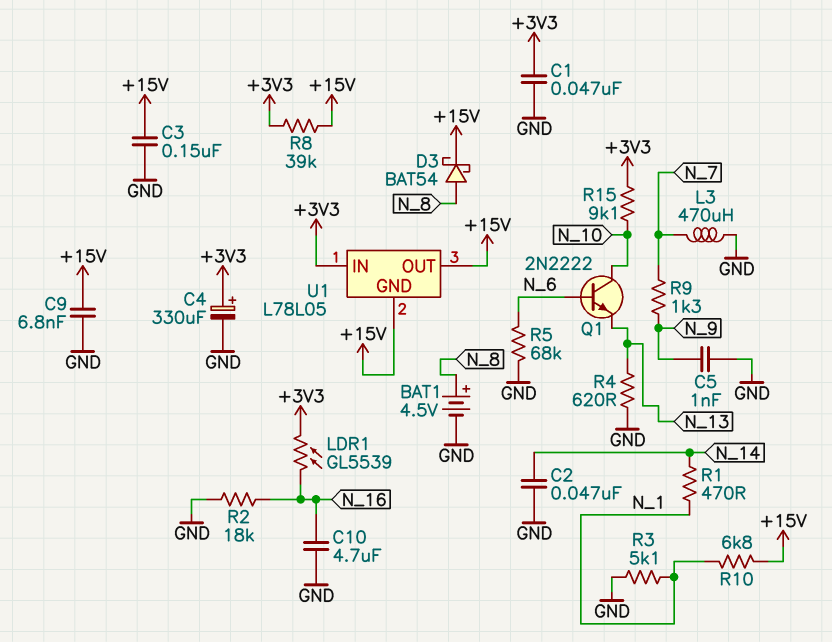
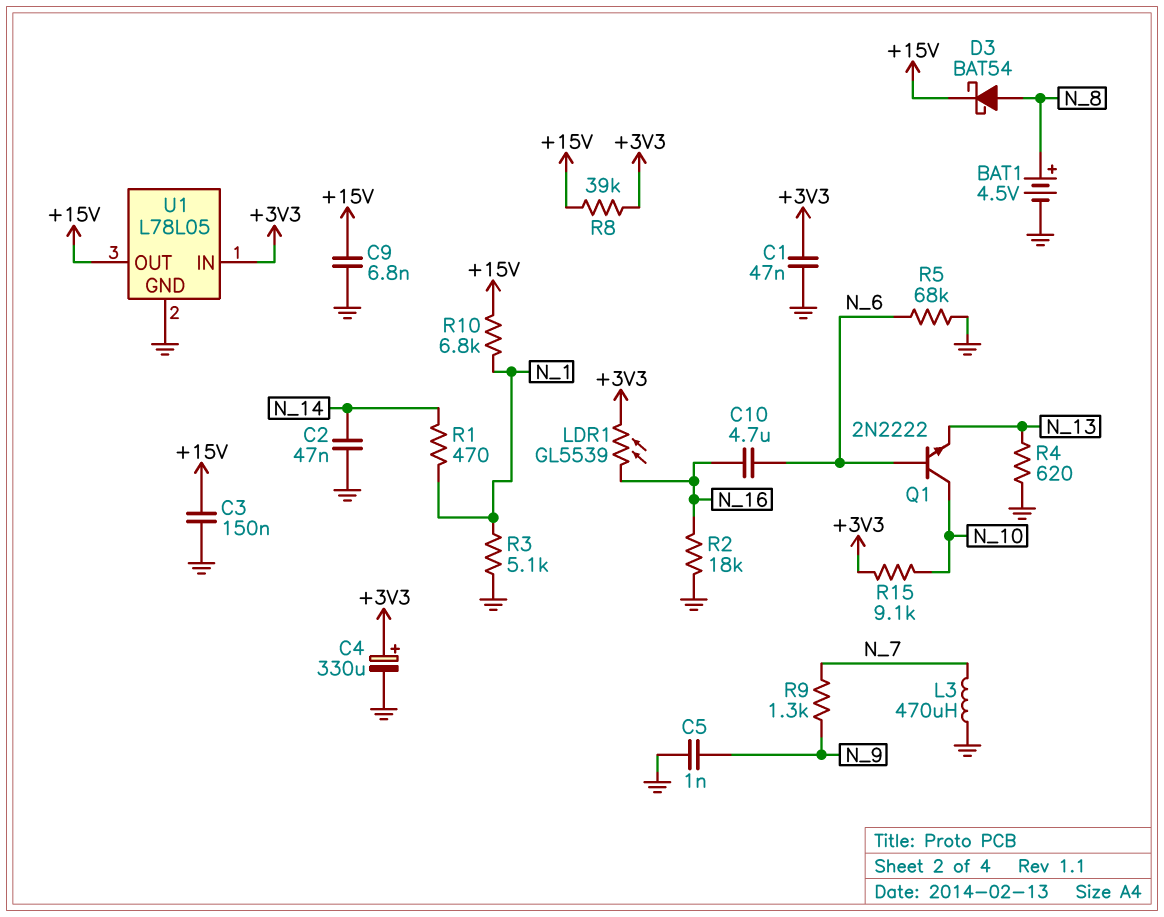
C10: 4.7uF (GND, N_16) -> 4.7uF (N_6, N_16)
U1 pin GND: +15V -> GND

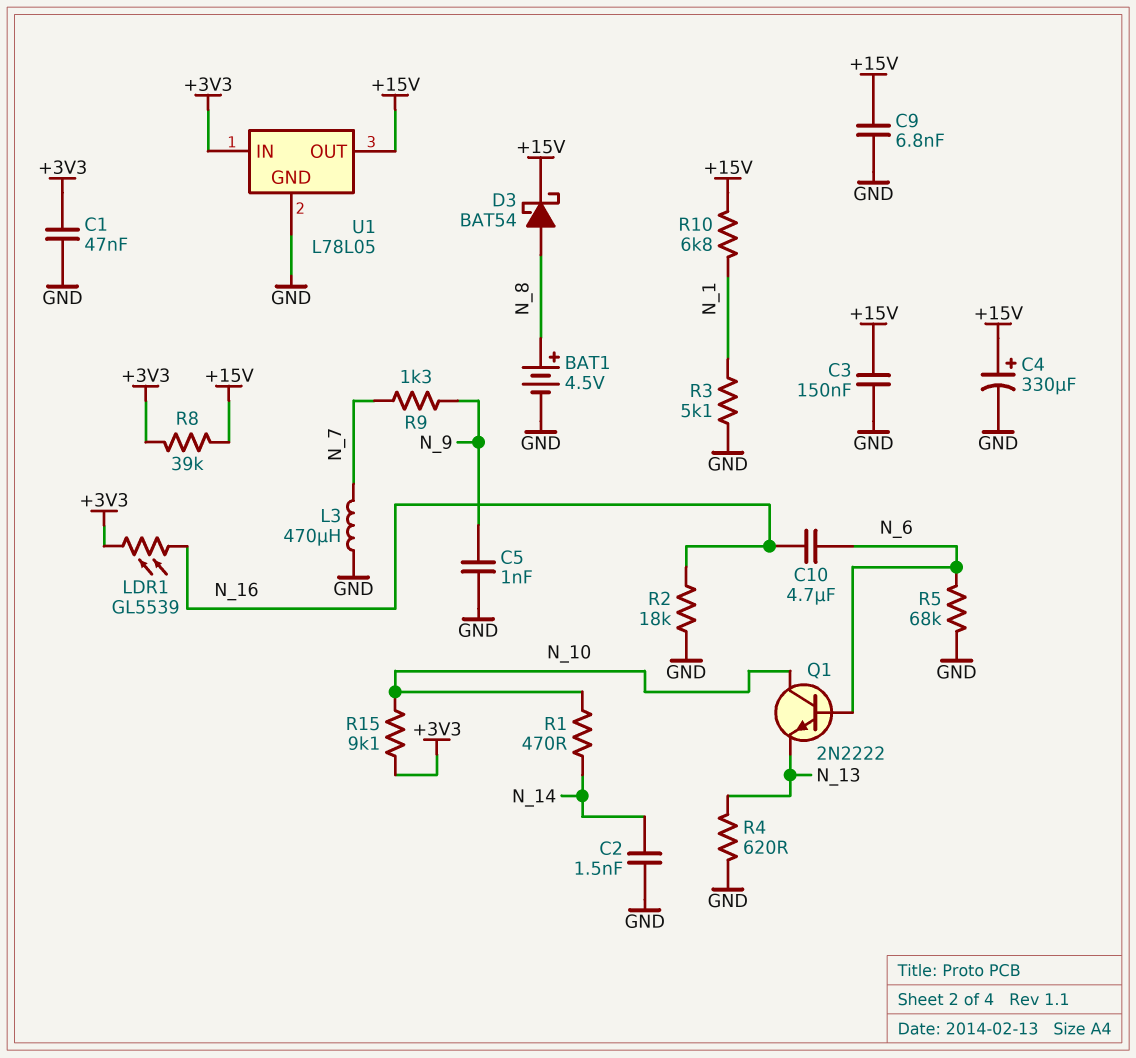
C2: 47nF (GND, N_14) -> 1.5nF (GND, N_14)
C4: 330uF (plus +3V3, minus GND) -> 330uF (plus +15V, minus GND)
R1: 470 (N_1, N_14) -> 470 (N_10, N_14)

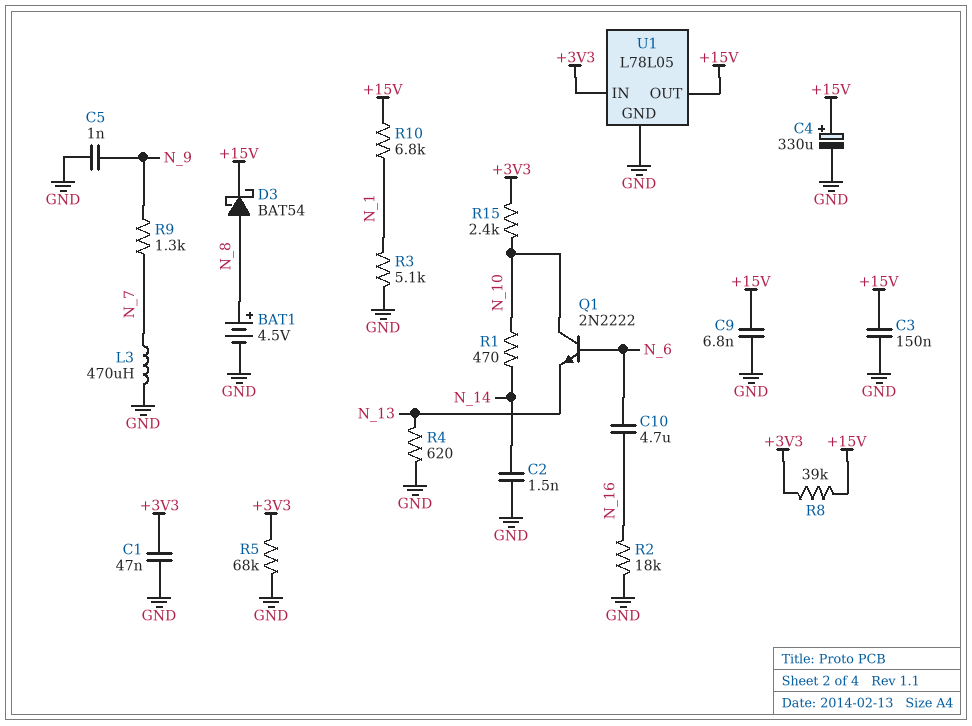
LDR1: GL5539 (+3V3, N_16) -> none
R5: 68k (GND, N_6) -> 68k (+3V3, GND)
R15: 9.1k (+3V3, N_10) -> 2.4k (+3V3, N_10)

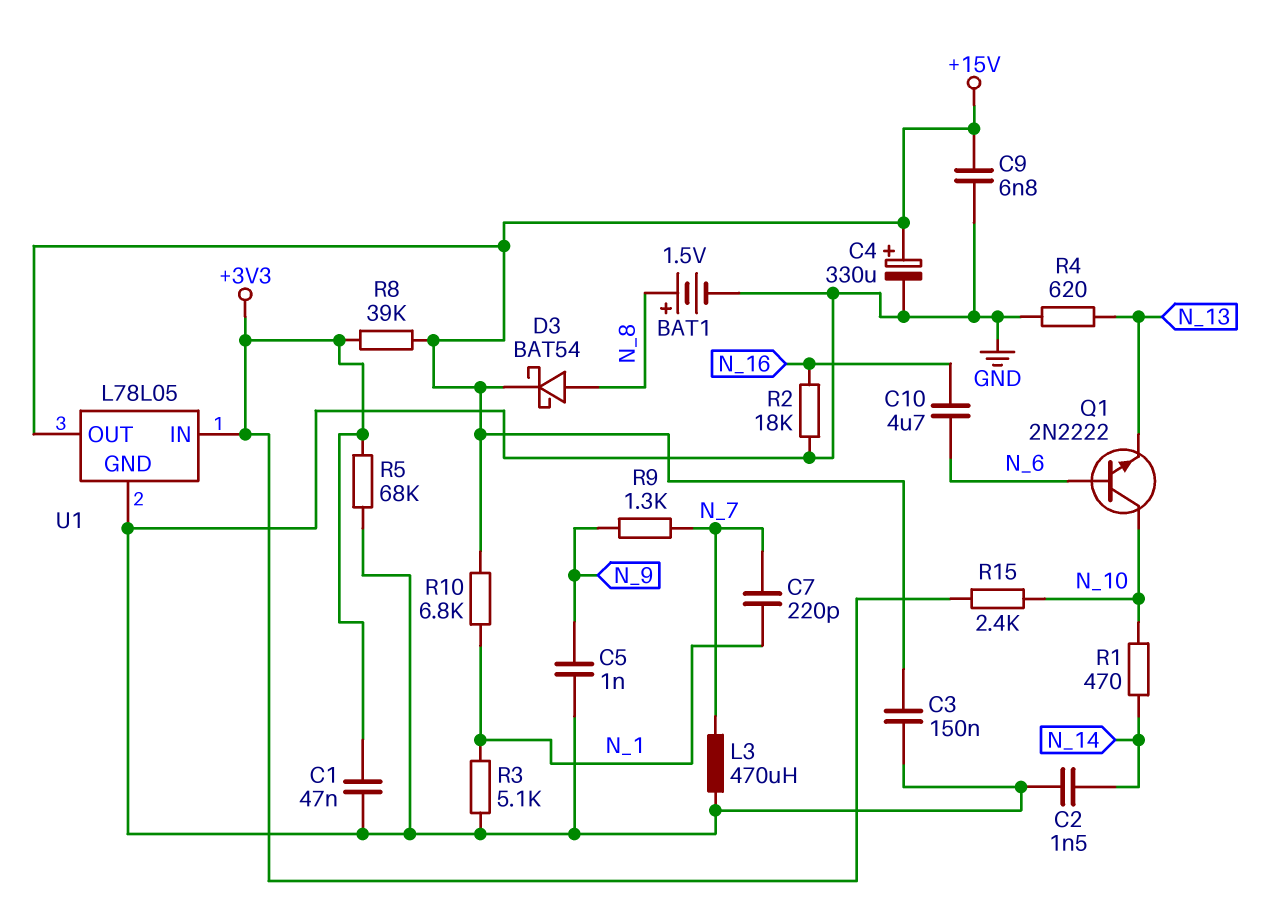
BAT1: 4.5V (plus N_8, minus GND) -> 1.5V (plus N_8, minus GND)
C7: none -> 220pF (N_1, N_7)

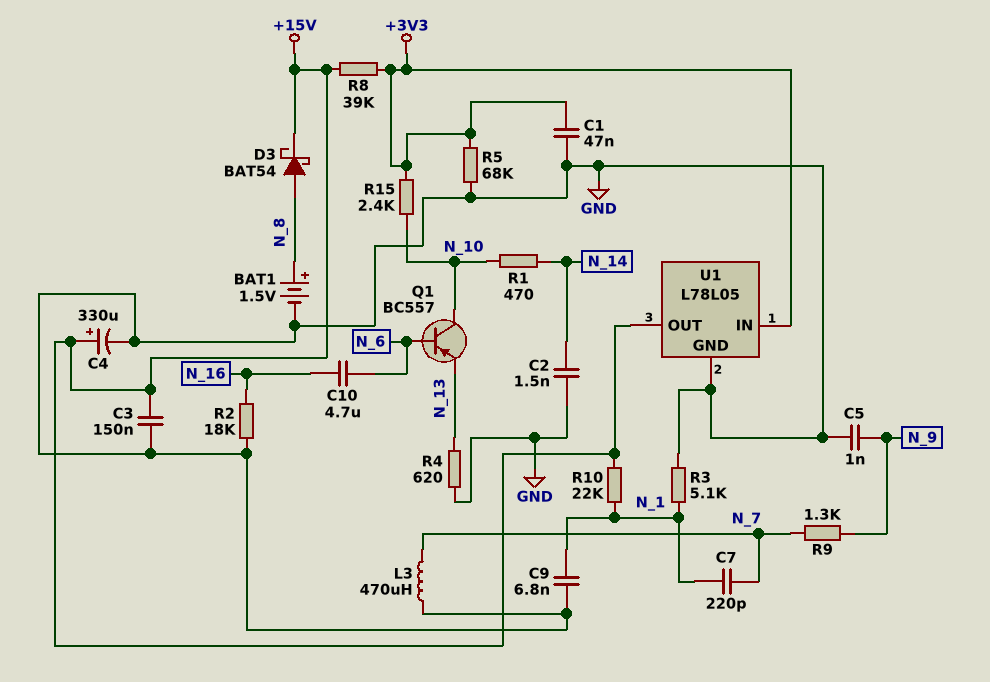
C9: 6.8nF (+15V, GND) -> 6.8nF (GND, N_1)
Q1: NPN 2N2222 (B N_6, C N_10, E N_13) -> PNP BC557 (B N_6, C N_10, E N_13)
R10: 6.8k (+15V, N_1) -> 22k (+15V, N_1)

